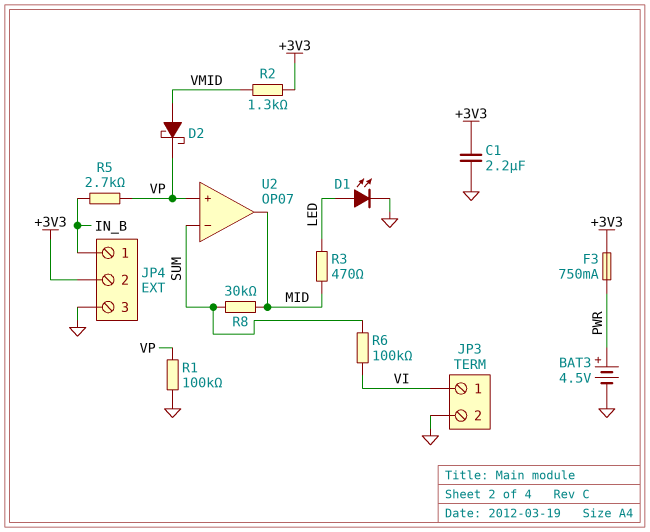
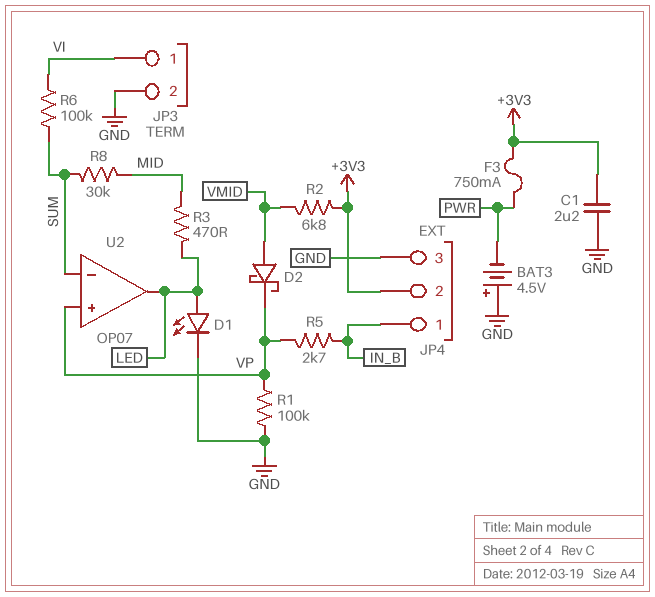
BAT3: 4.5V (plus PWR, minus GND) -> 4.5V (plus GND, minus PWR)
R2: 1.3k (+3V3, VMID) -> 6.8k (+3V3, VMID)
U2 pin out: MID -> LED

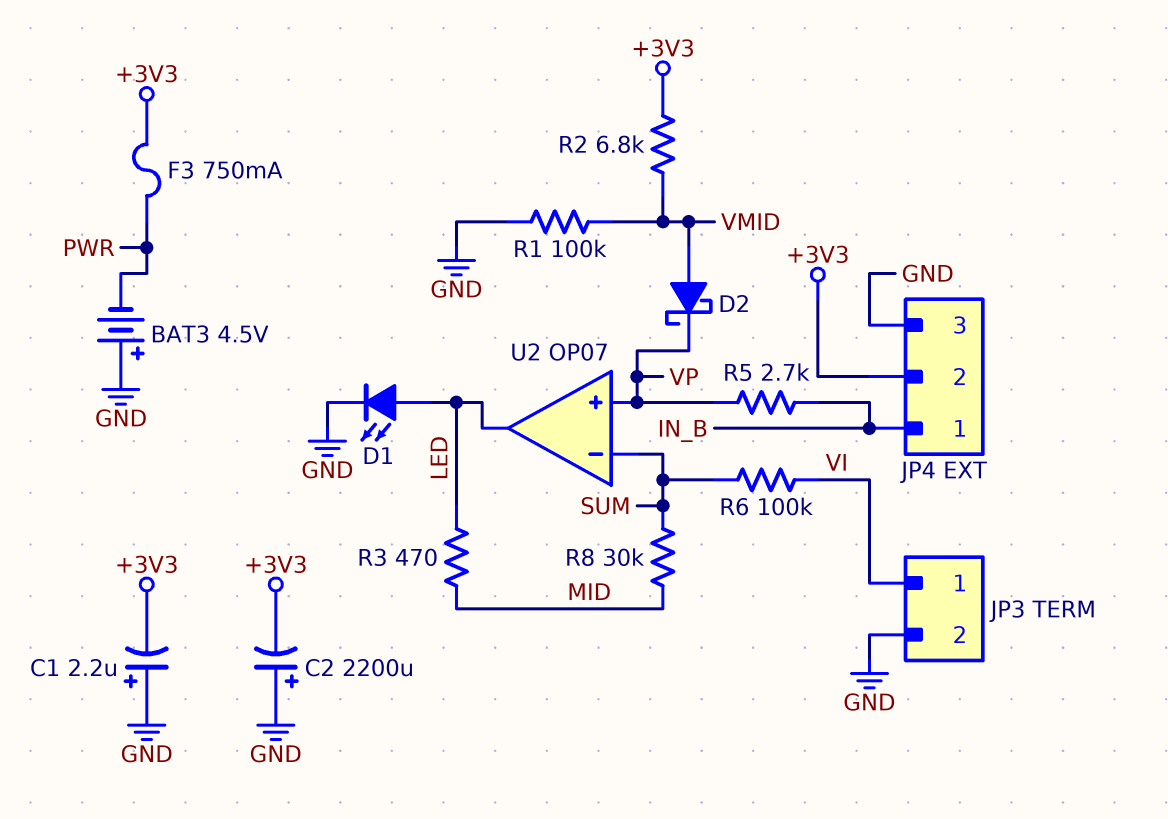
C1: 2.2uF (+3V3, GND) -> 2.2uF (plus GND, minus +3V3)
C2: none -> 2200uF (plus GND, minus +3V3)
R1: 100k (GND, VP) -> 100k (GND, VMID)

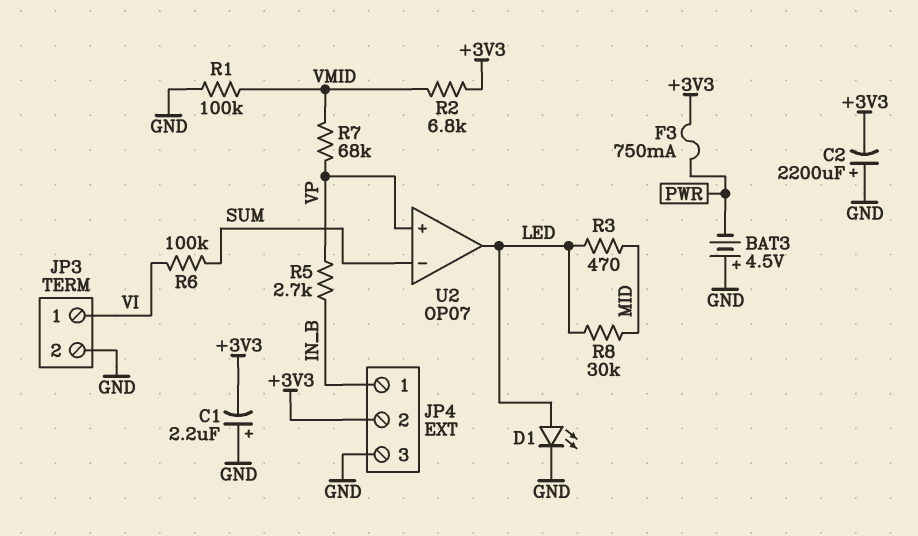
D2: schottky (A VMID, K VP) -> none
R7: none -> 68k (VMID, VP)
R8: 30k (MID, SUM) -> 30k (LED, MID)

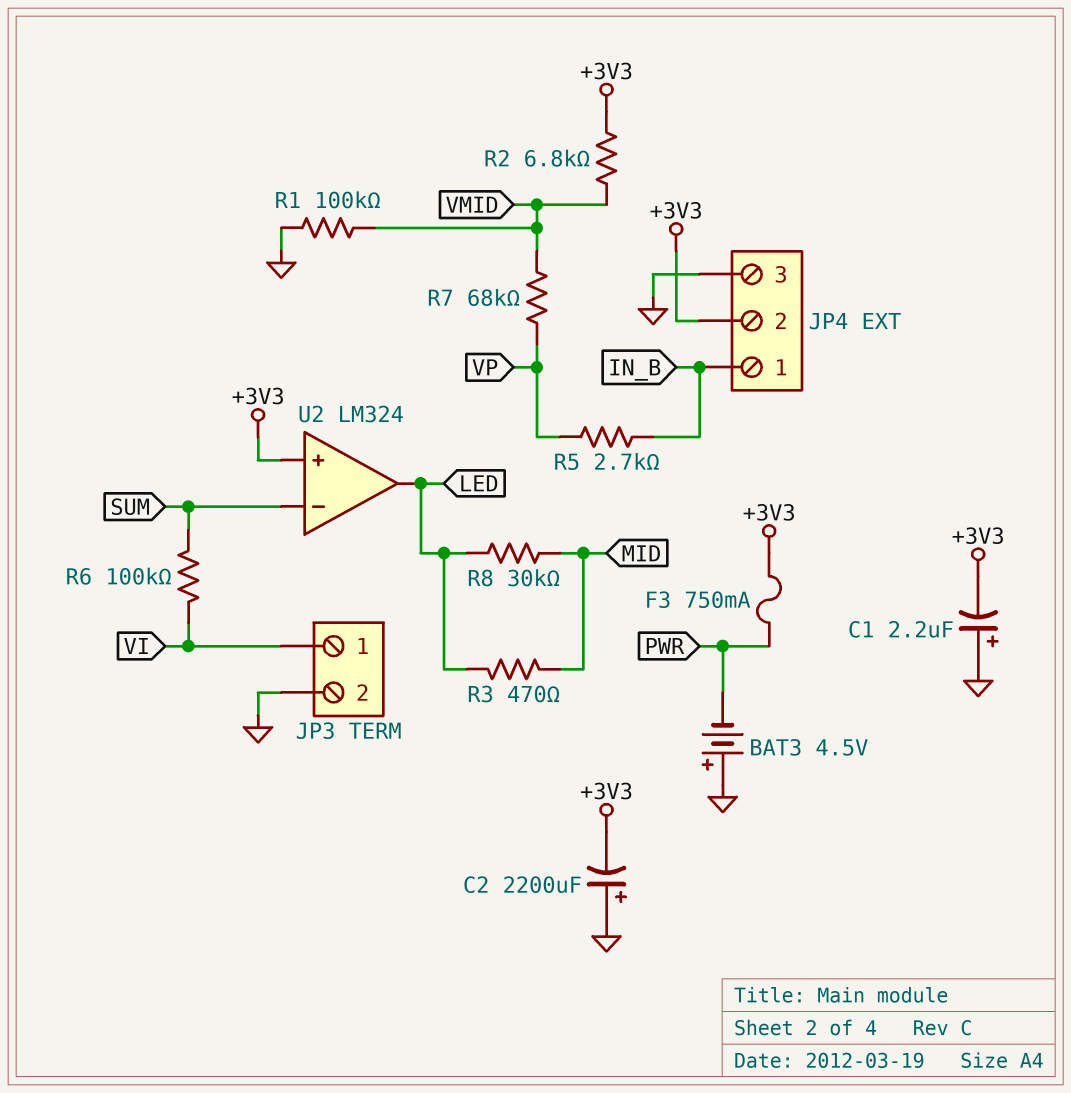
D1: LED (A LED, K GND) -> none
U2: OP07 -> LM324
U2 pin in+: VP -> +3V3

